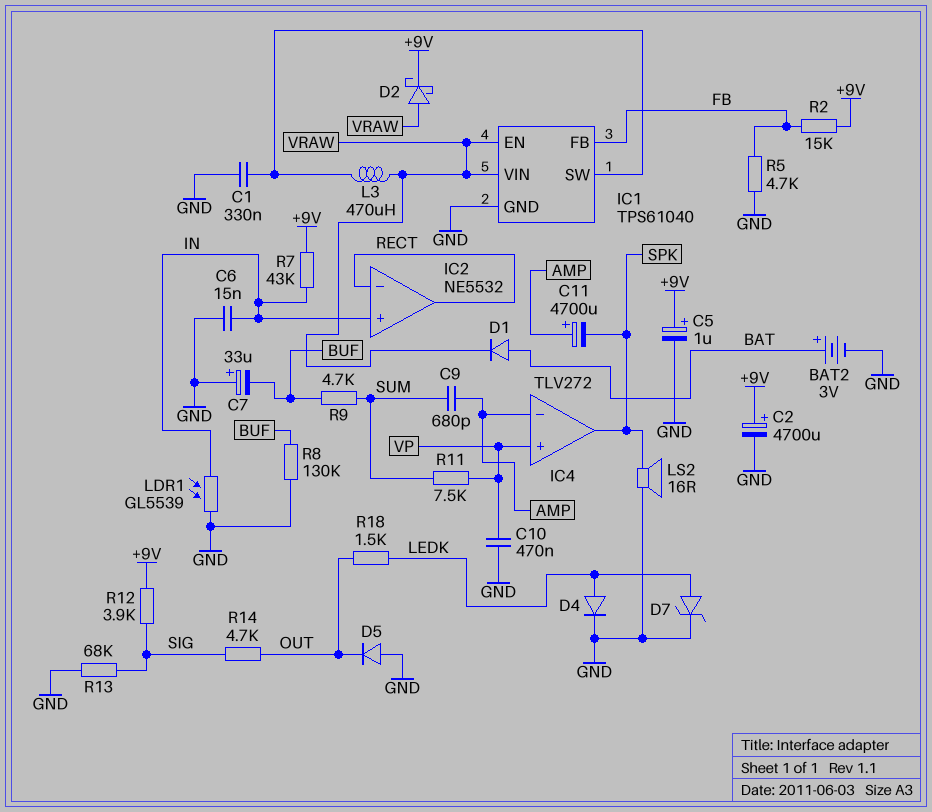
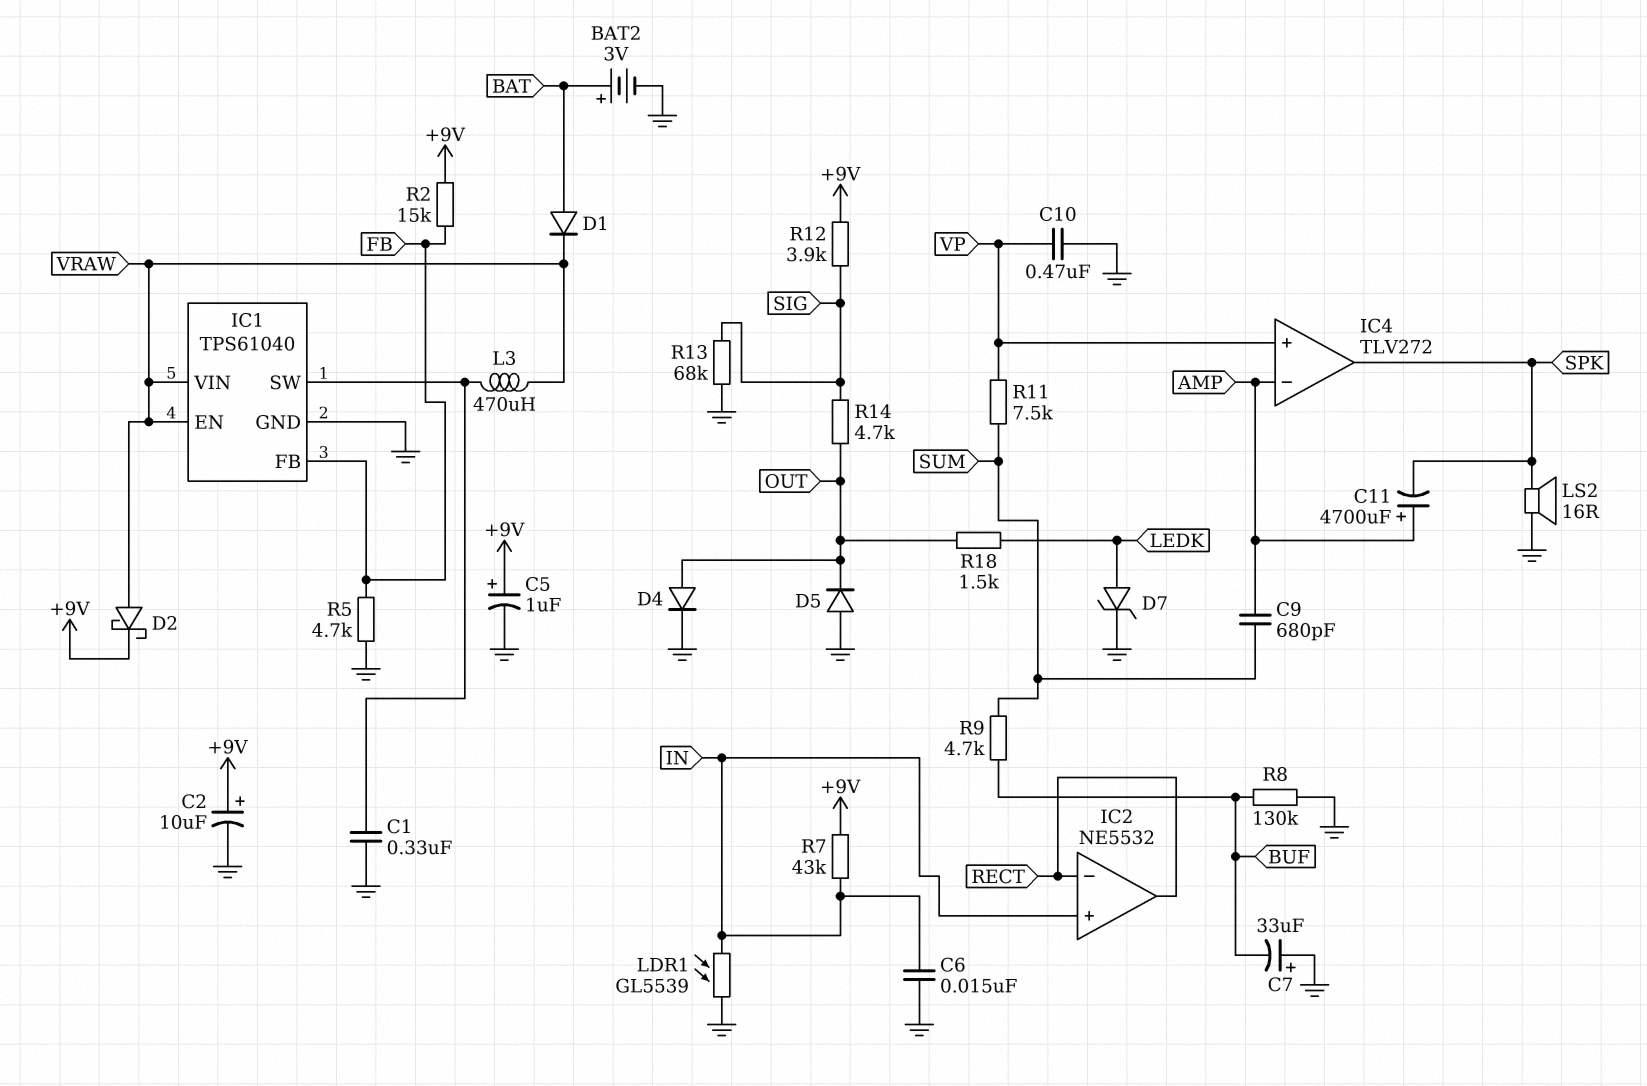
C2: 4700uF (plus +9V, minus GND) -> 10uF (plus +9V, minus GND)
D4: diode (A LEDK, K GND) -> diode (A OUT, K GND)

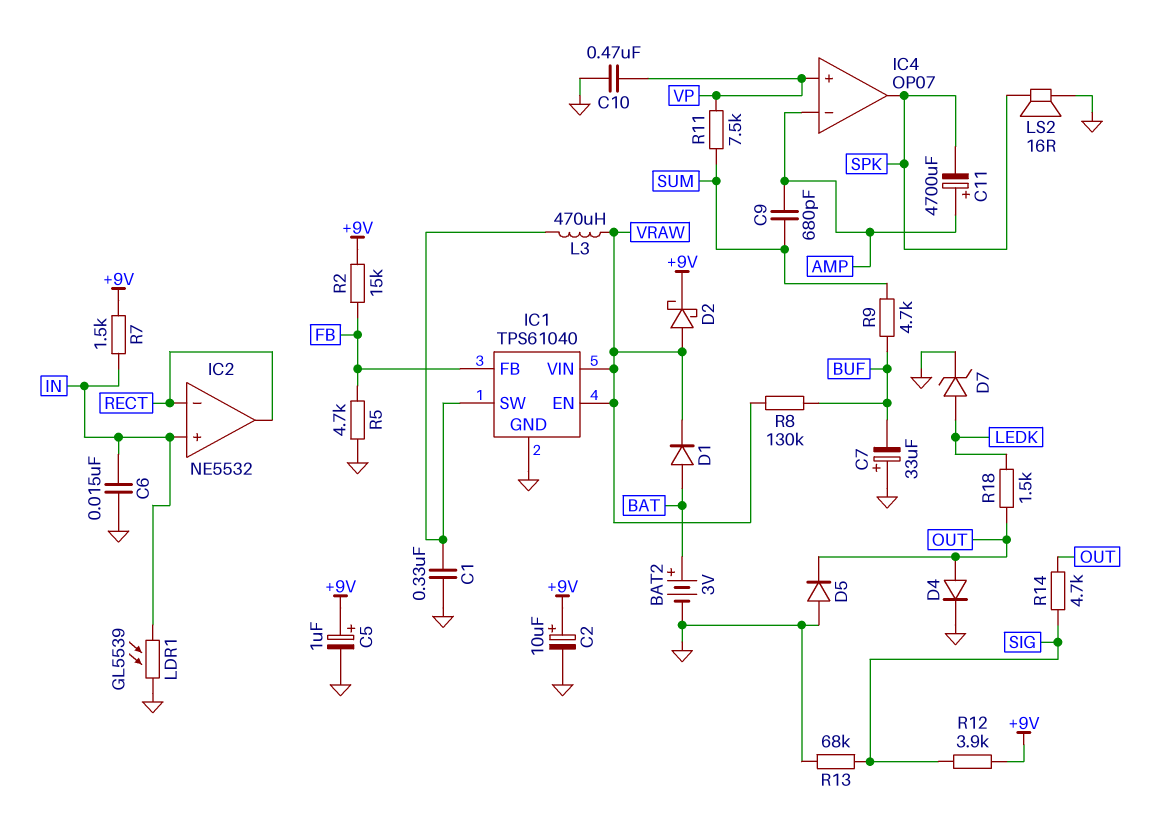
IC4: TLV272 -> OP07
R7: 43k (+9V, IN) -> 1.5k (+9V, IN)
R8: 130k (BUF, GND) -> 130k (BUF, VRAW)

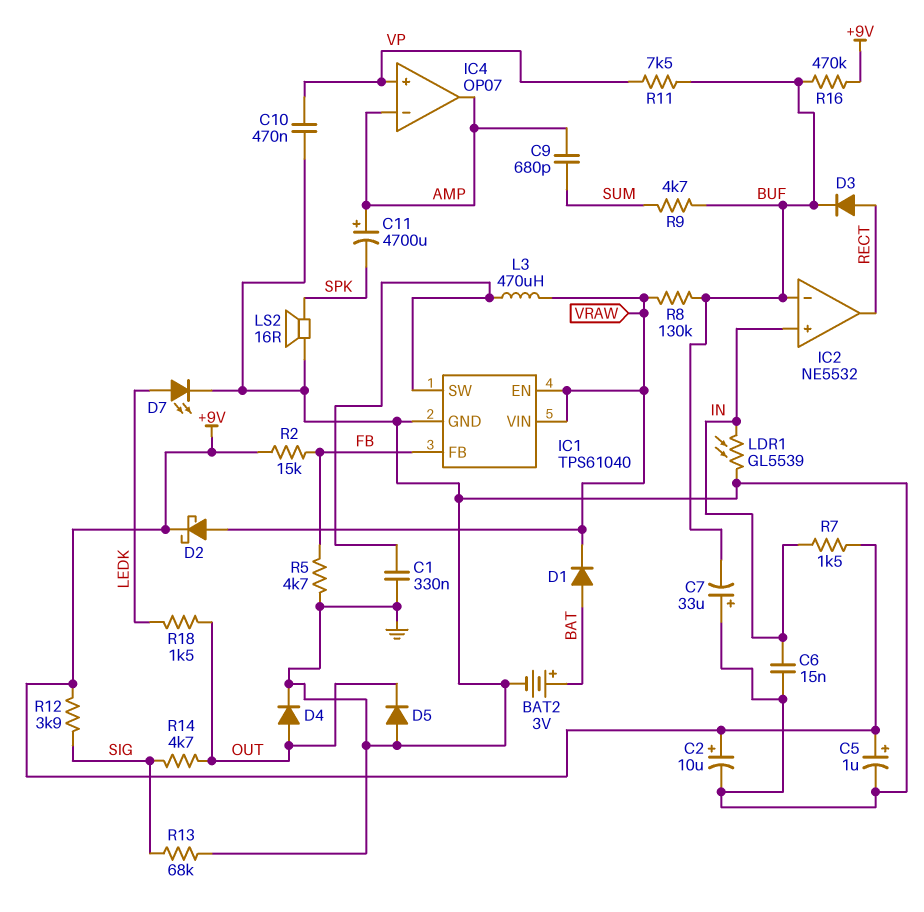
D3: none -> diode (A RECT, K BUF)
D7: zener (A LEDK, K GND) -> LED (A LEDK, K GND)
IC2 pin in-: RECT -> BUF
IC4 pin out: SPK -> AMP
R11: 7.5k (SUM, VP) -> 7.5k (BUF, VP)
R16: none -> 470k (+9V, BUF)

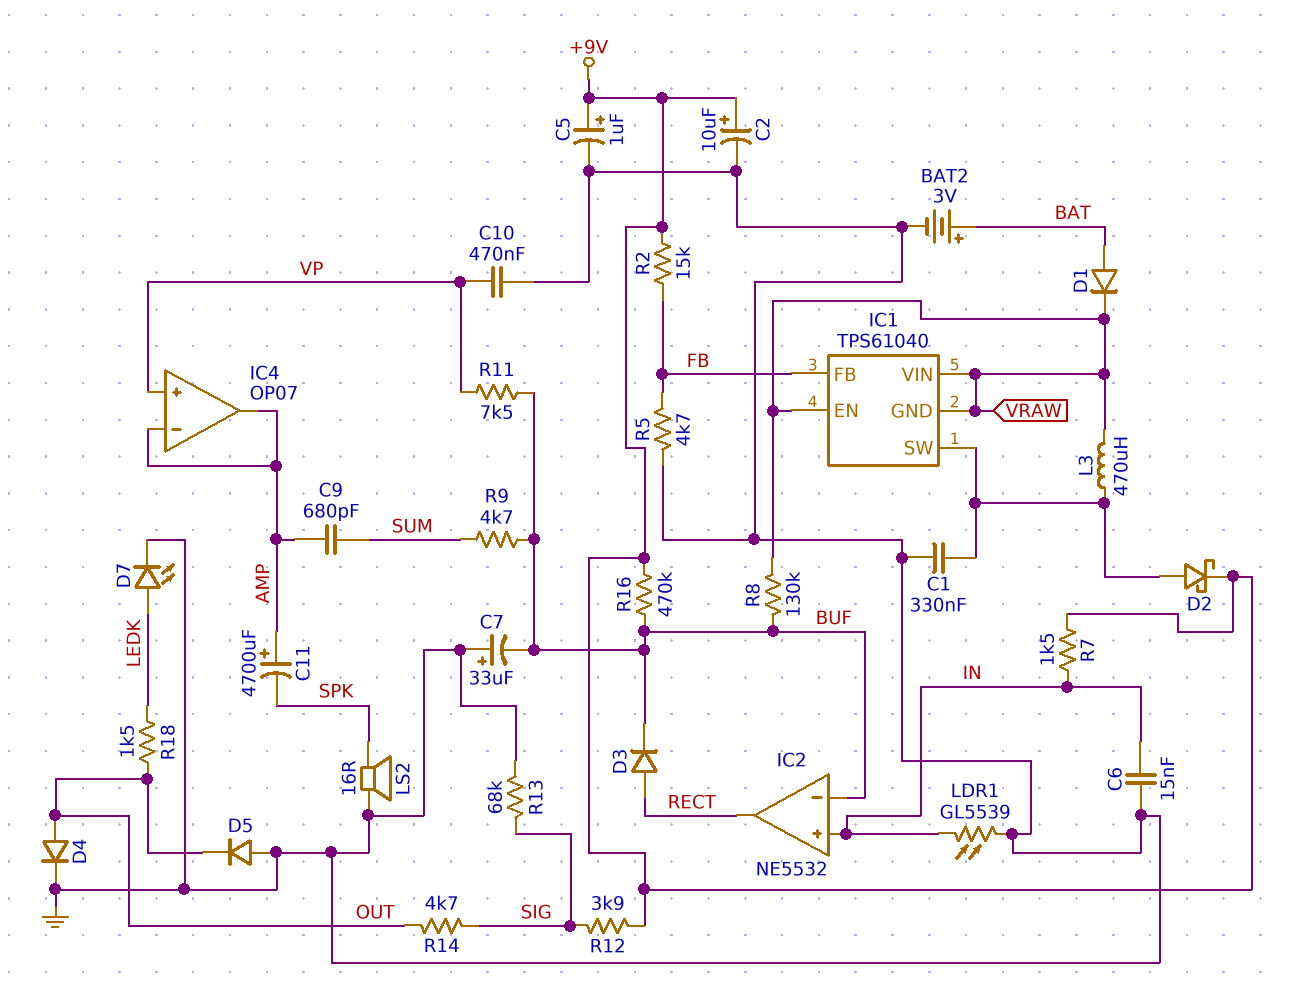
D2: schottky (A VRAW, K +9V) -> schottky (A IC1/SW, K +9V)
IC1 pin GND: GND -> VRAW

